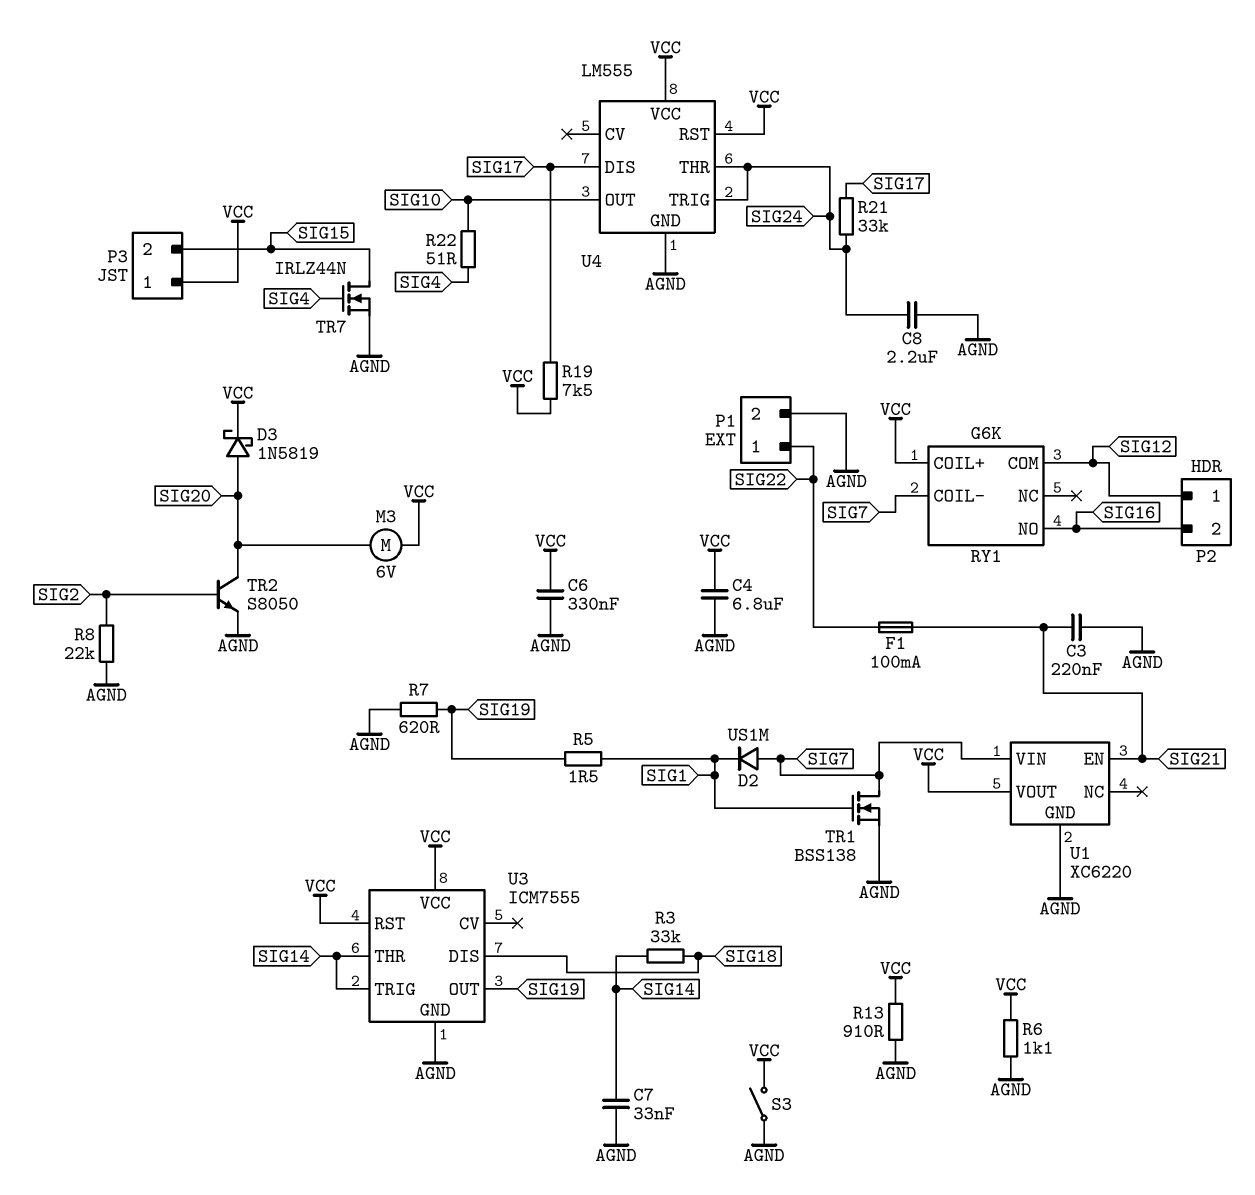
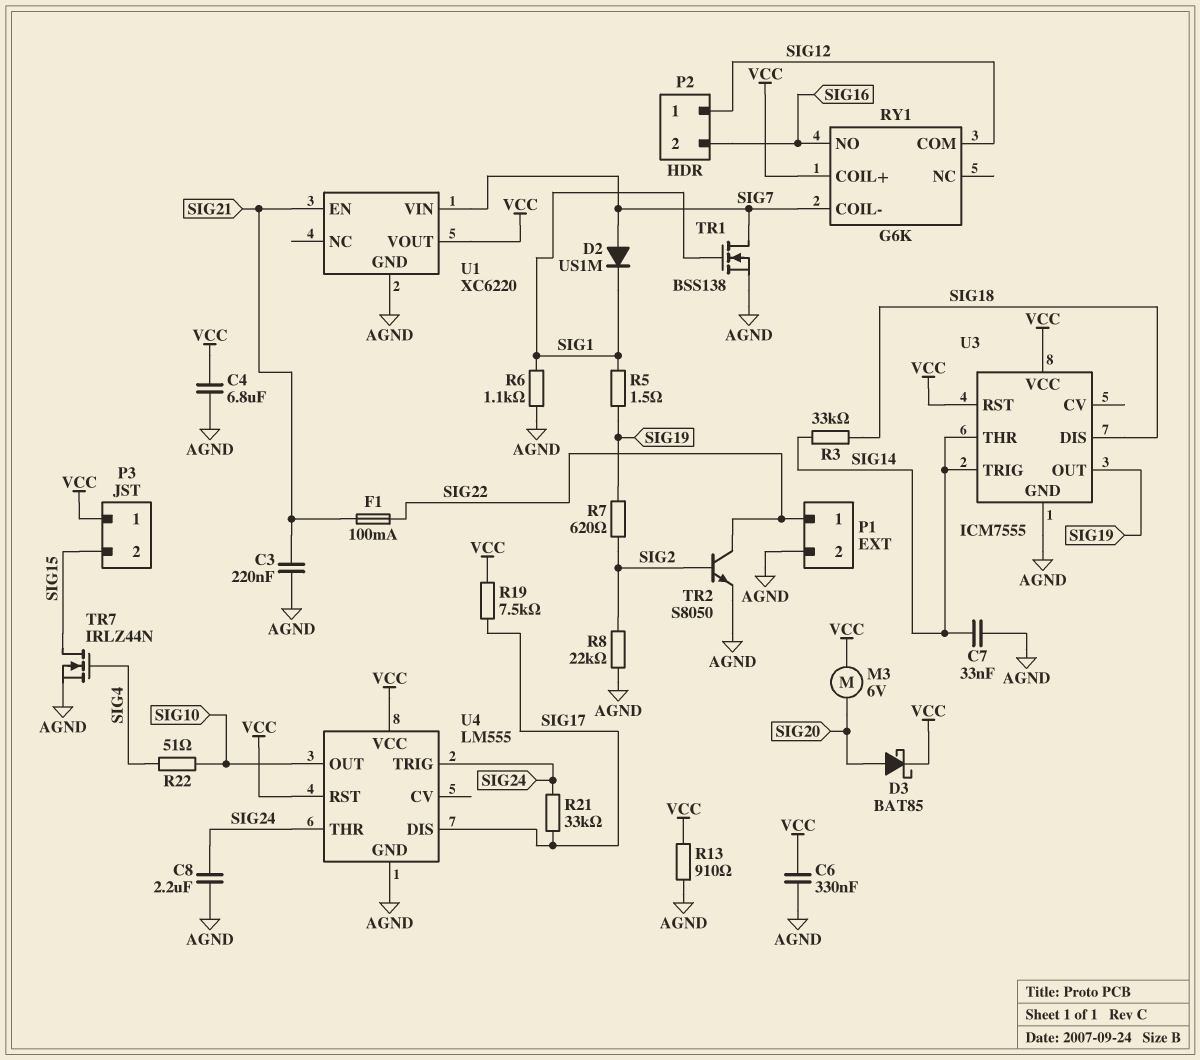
D3: schottky 1N5819 (A SIG20, K VCC) -> schottky BAT85 (A SIG20, K VCC)
R6: 1.1k (AGND, VCC) -> 1.1k (AGND, SIG1)
R7: 620 (AGND, SIG19) -> 620 (SIG2, SIG19)
S3: switch (AGND, VCC) -> none
TR2: NPN S8050 (B SIG2, C SIG20, E AGND) -> NPN S8050 (B SIG2, C SIG22, E AGND)

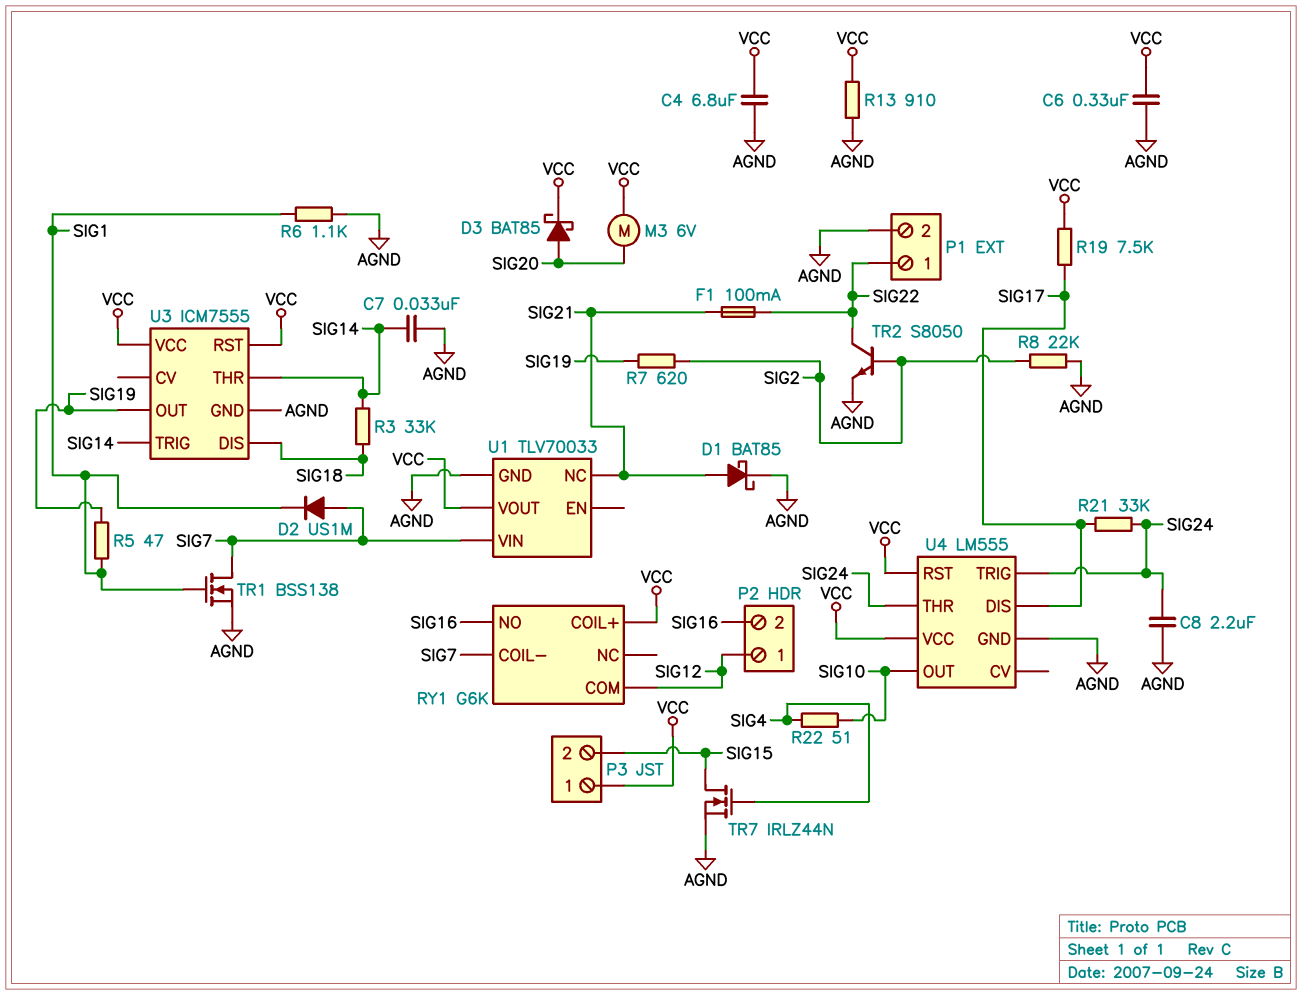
C3: 220nF (AGND, SIG21) -> none
D1: none -> schottky BAT85 (A SIG21, K AGND)
R5: 1.5 (SIG1, SIG19) -> 47 (SIG1, SIG19)
U1: XC6220 -> TLV70033
U1 pin EN: SIG21 -> none
U1 pin NC: none -> SIG21

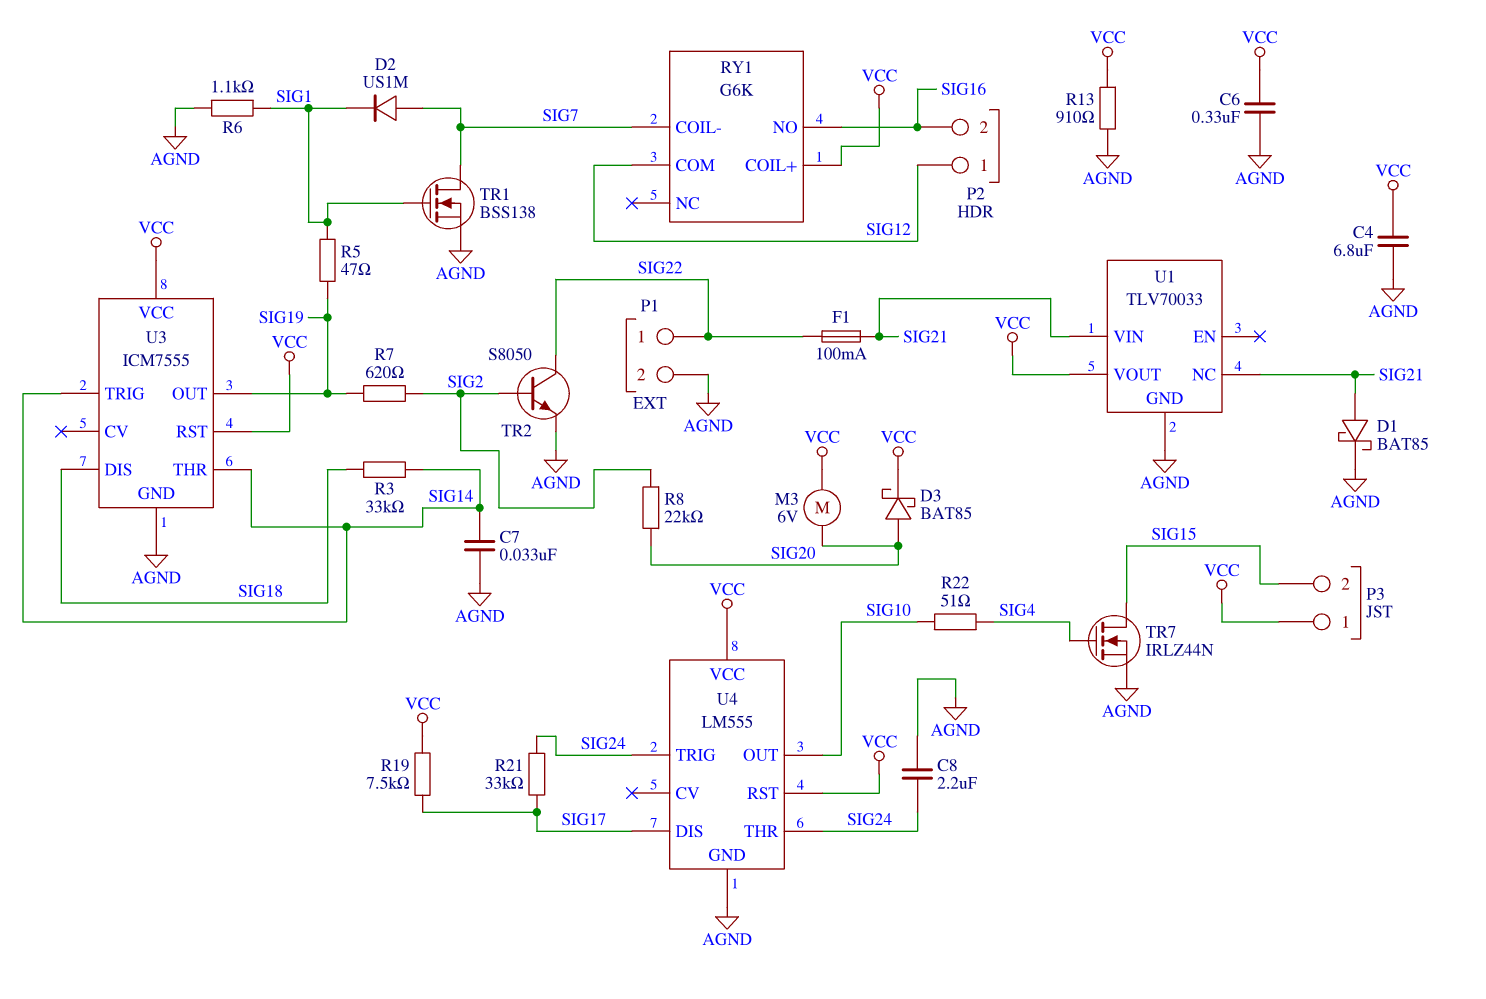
R8: 22k (AGND, SIG2) -> 22k (SIG2, SIG20)
U1 pin VIN: SIG7 -> SIG21

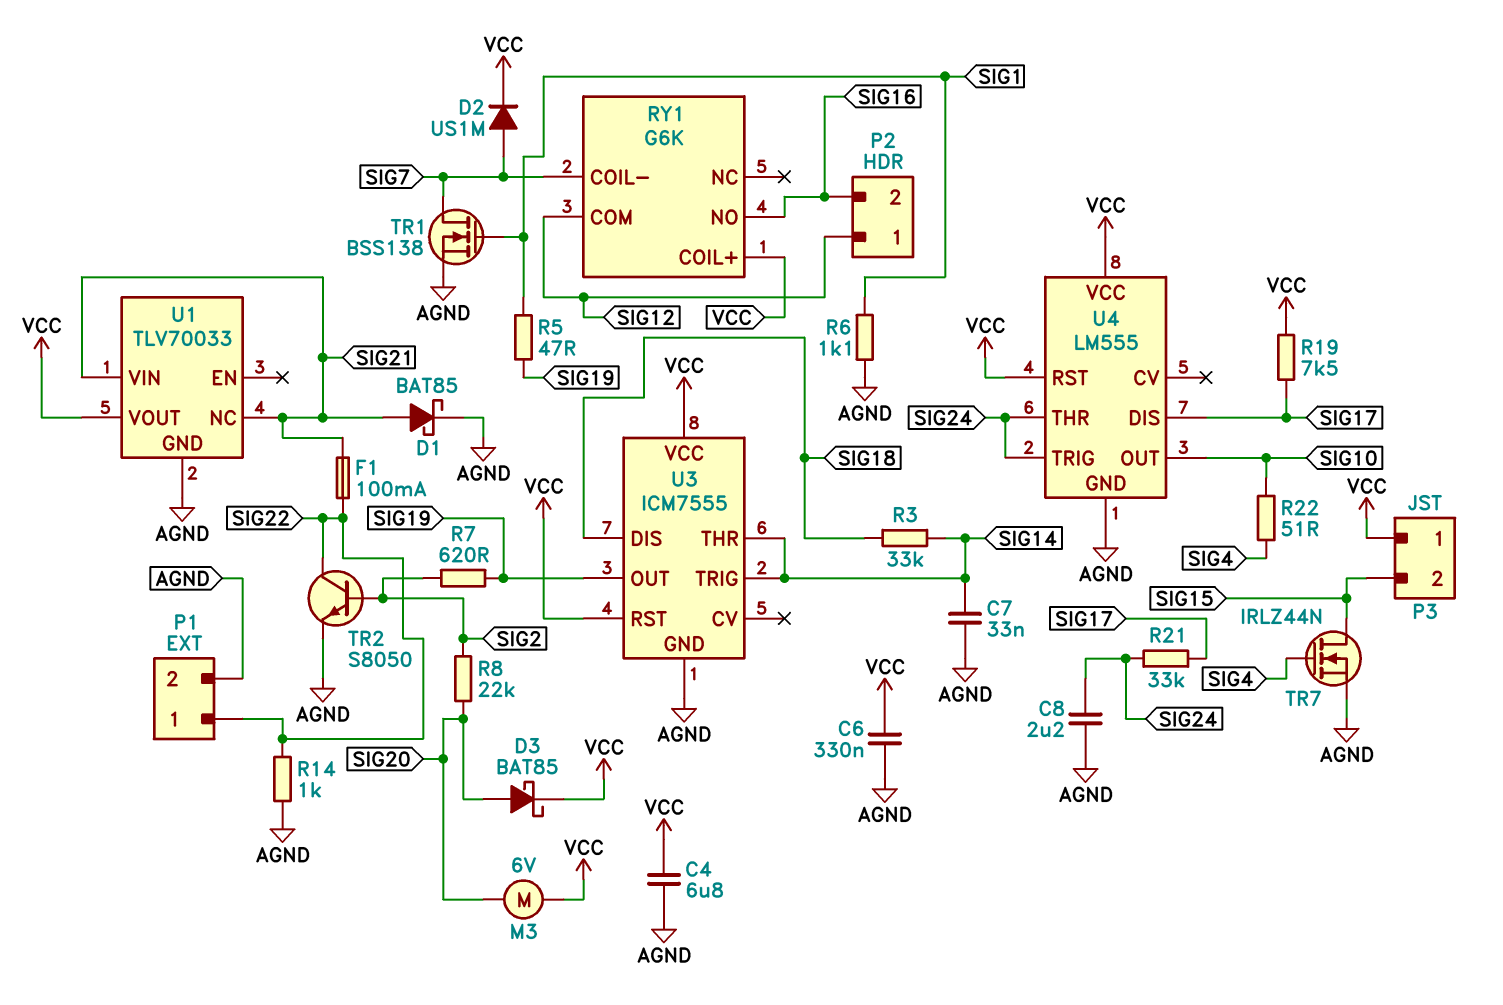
D2: diode US1M (A SIG7, K SIG1) -> diode US1M (A SIG7, K VCC)
R13: 910 (AGND, VCC) -> none
R14: none -> 1k (AGND, SIG22)

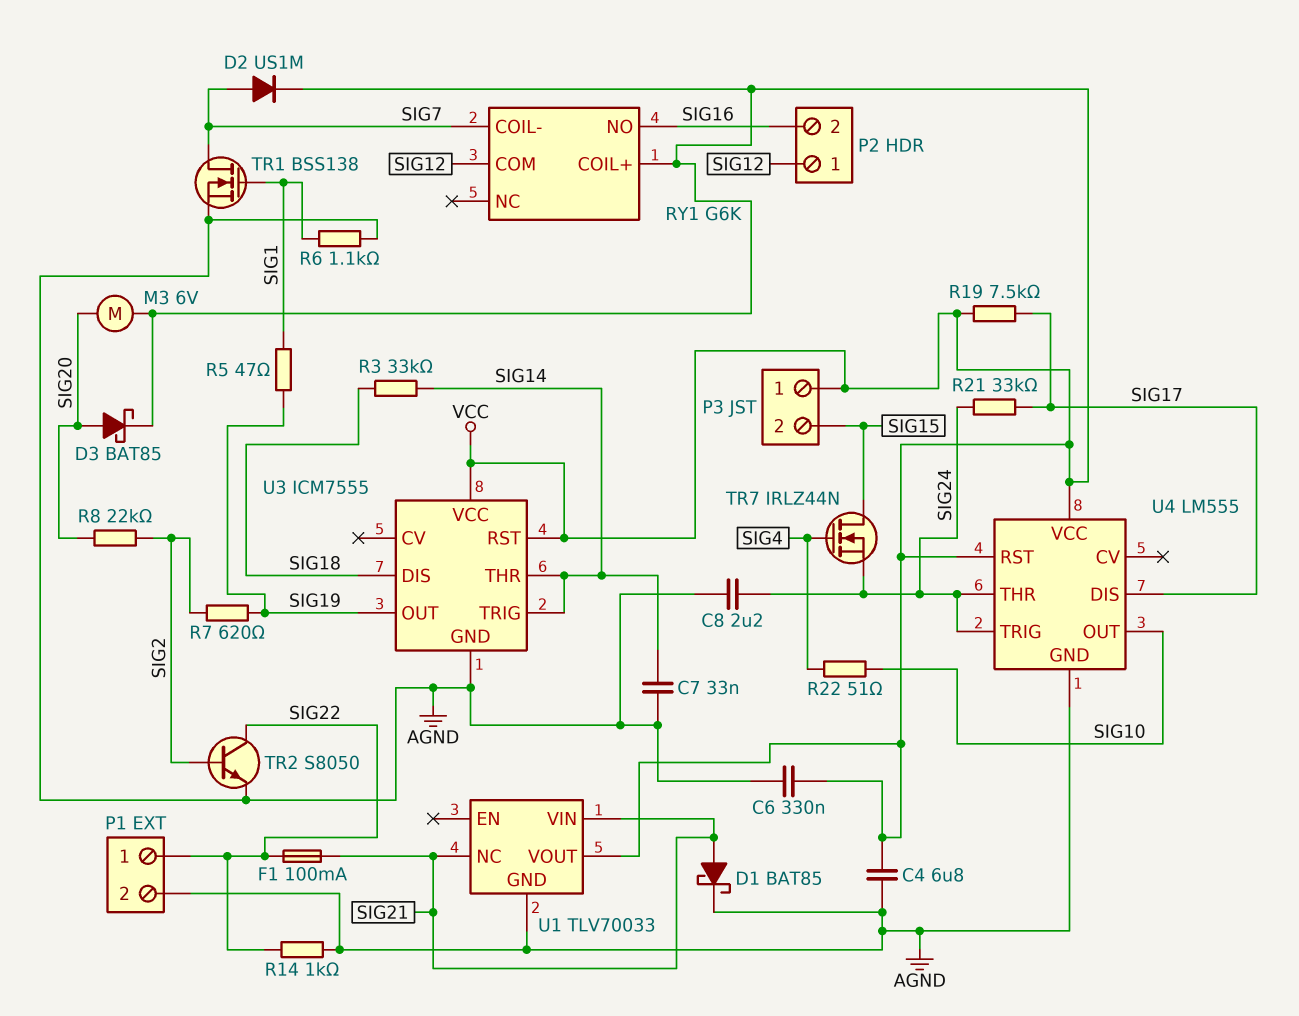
TR7: NMOS IRLZ44N (G SIG4, D SIG15, S AGND) -> NMOS IRLZ44N (G SIG4, D SIG15, S SIG24)

